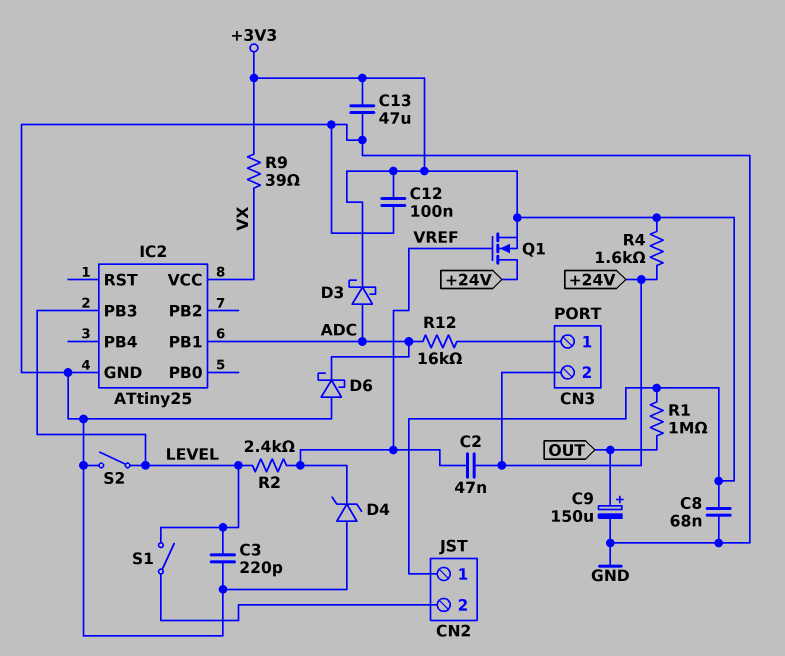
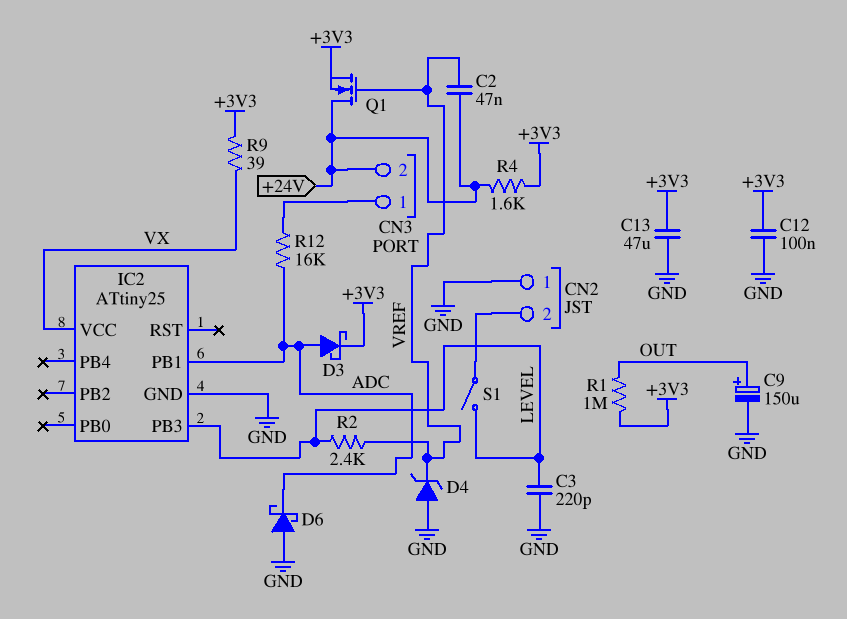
C8: 68nF (+3V3, GND) -> none
CN2 pin 1: +3V3 -> GND
S2: switch (GND, LEVEL) -> none

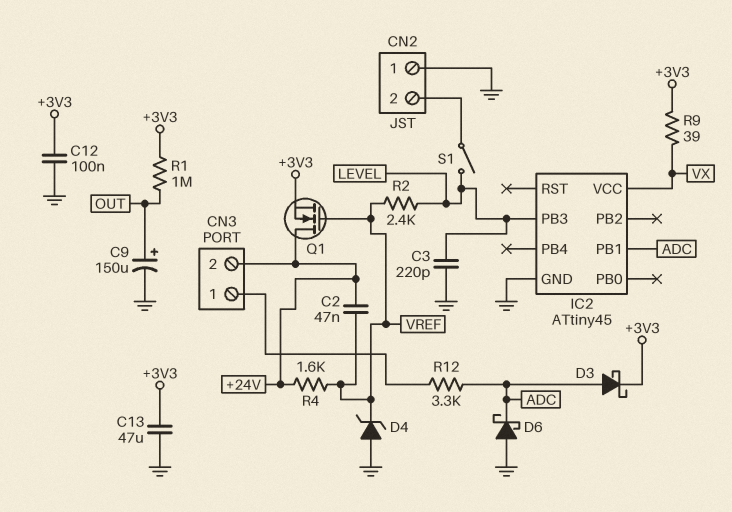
IC2: ATtiny25 -> ATtiny45
R4: 1.6k (+3V3, +24V) -> 1.6k (+24V, VREF)
R12: 16k (ADC, CN3/1) -> 3.3k (ADC, CN3/1)

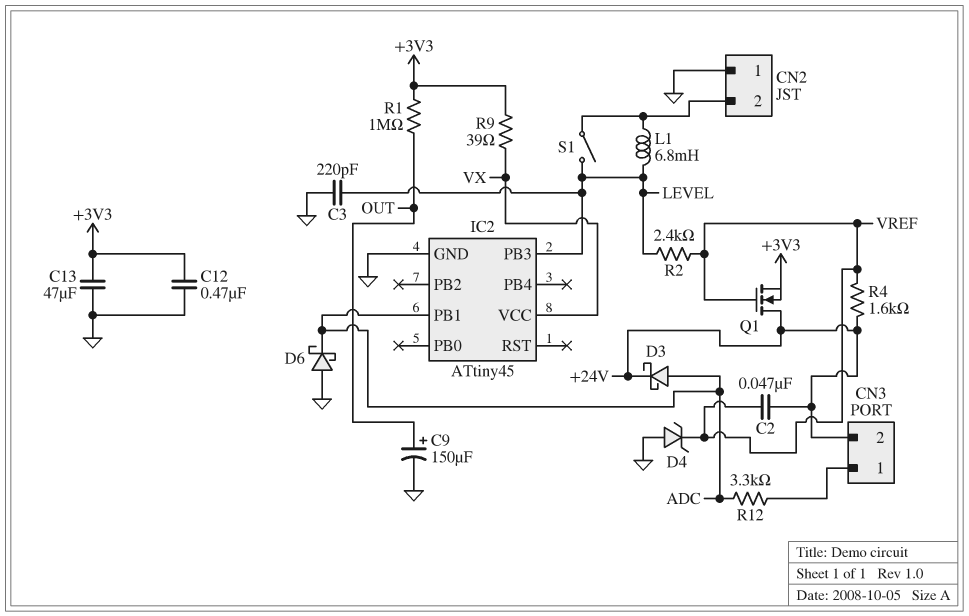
C12: 100nF (+3V3, GND) -> 470nF (+3V3, GND)
D3: schottky (A ADC, K +3V3) -> schottky (A ADC, K +24V)
L1: none -> 6.8mH (CN2/2, LEVEL)

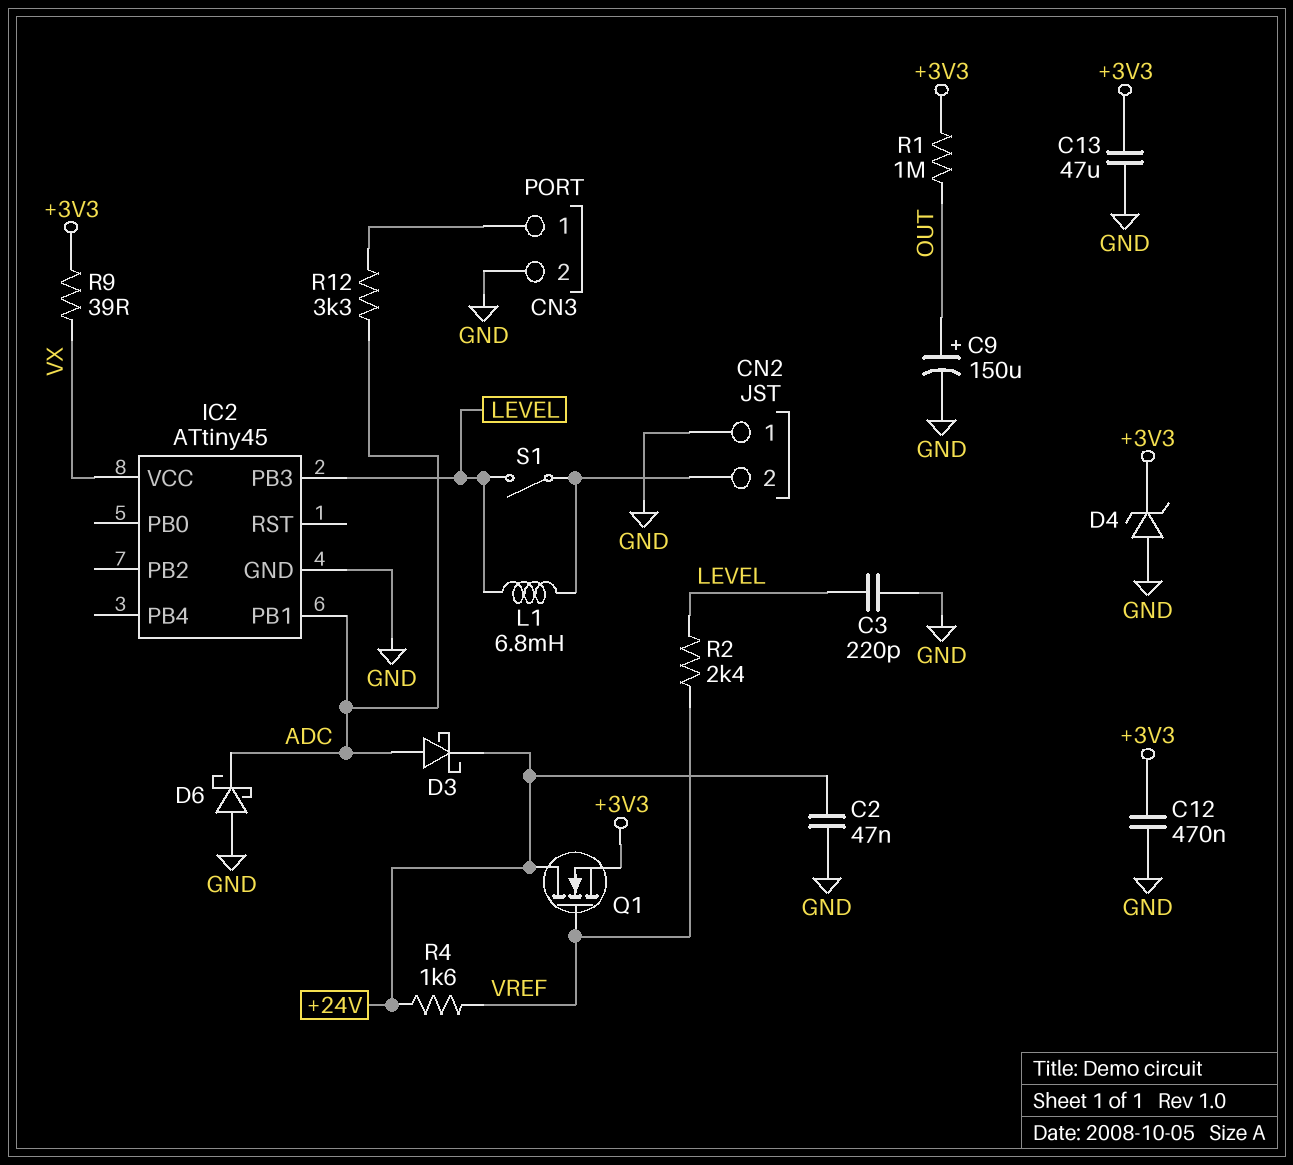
C2: 47nF (+24V, VREF) -> 47nF (+24V, GND)
CN3 pin 2: +24V -> GND
D4: zener (A GND, K VREF) -> zener (A GND, K +3V3)

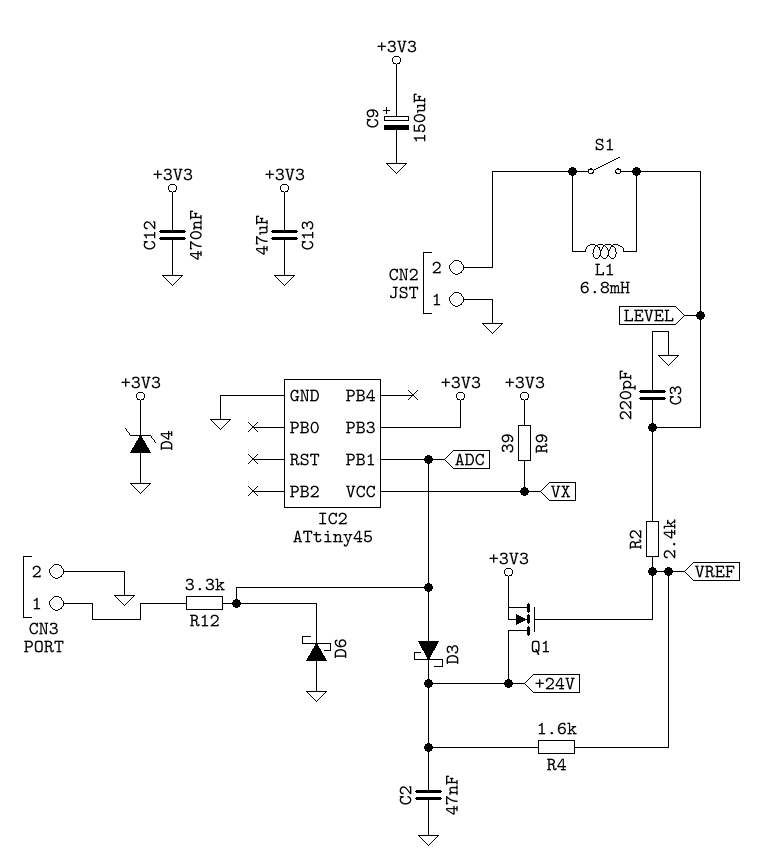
C9: 150uF (plus OUT, minus GND) -> 150uF (plus +3V3, minus GND)
IC2 pin PB3: LEVEL -> +3V3
R1: 1M (+3V3, OUT) -> none

